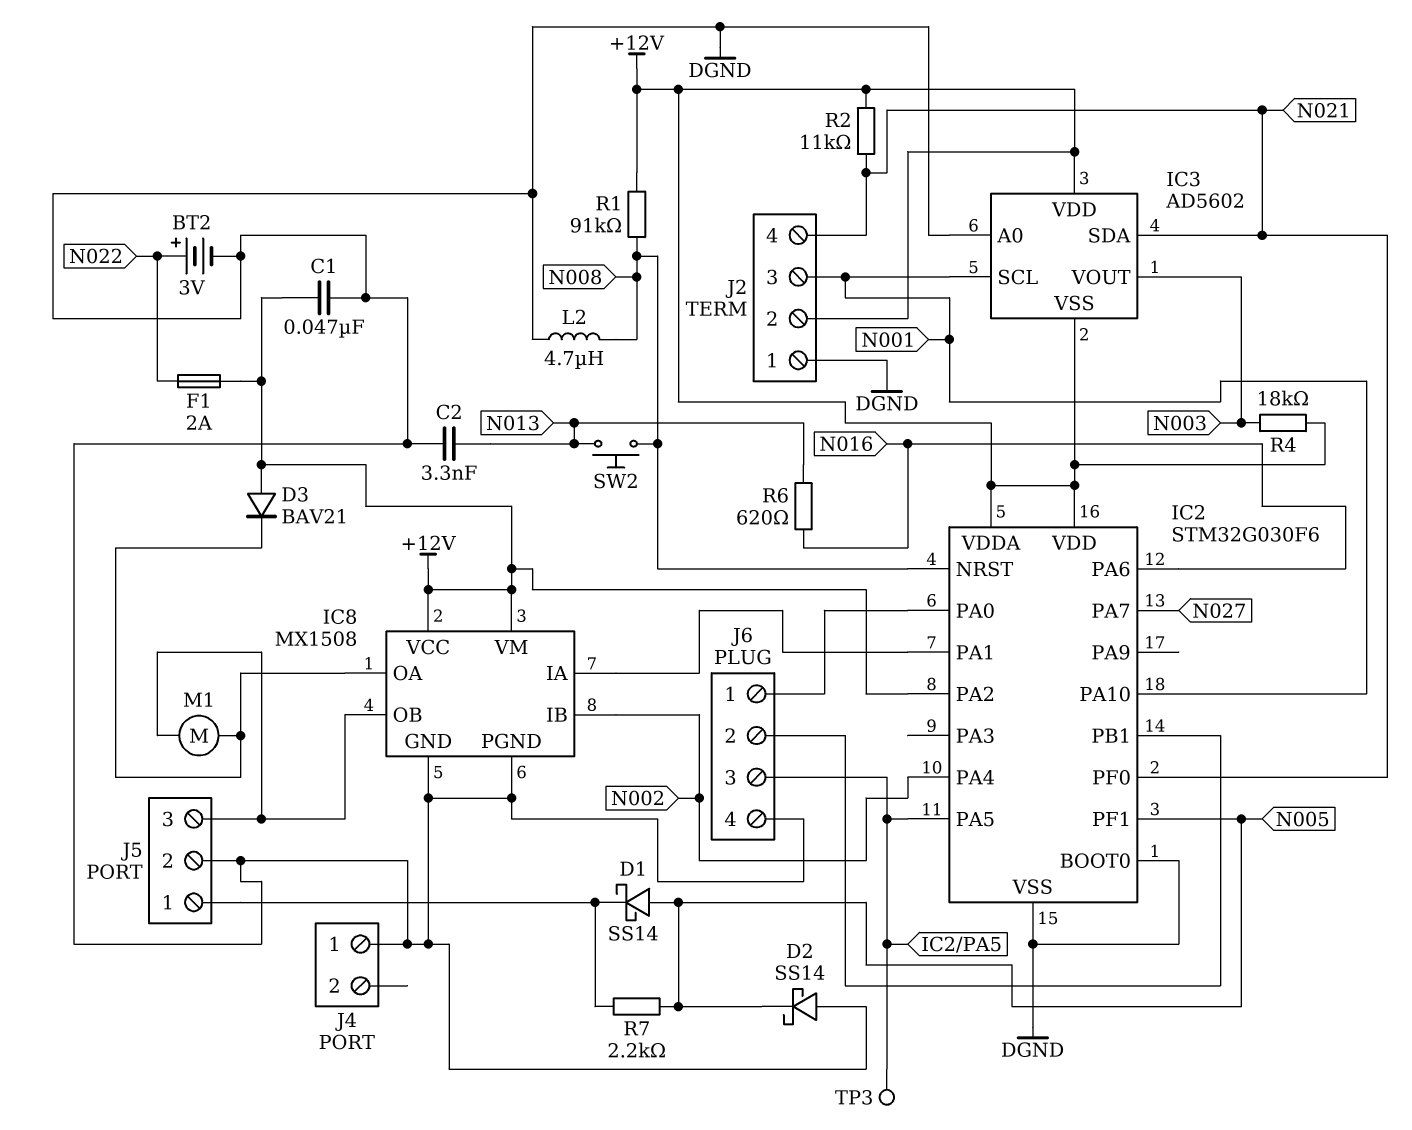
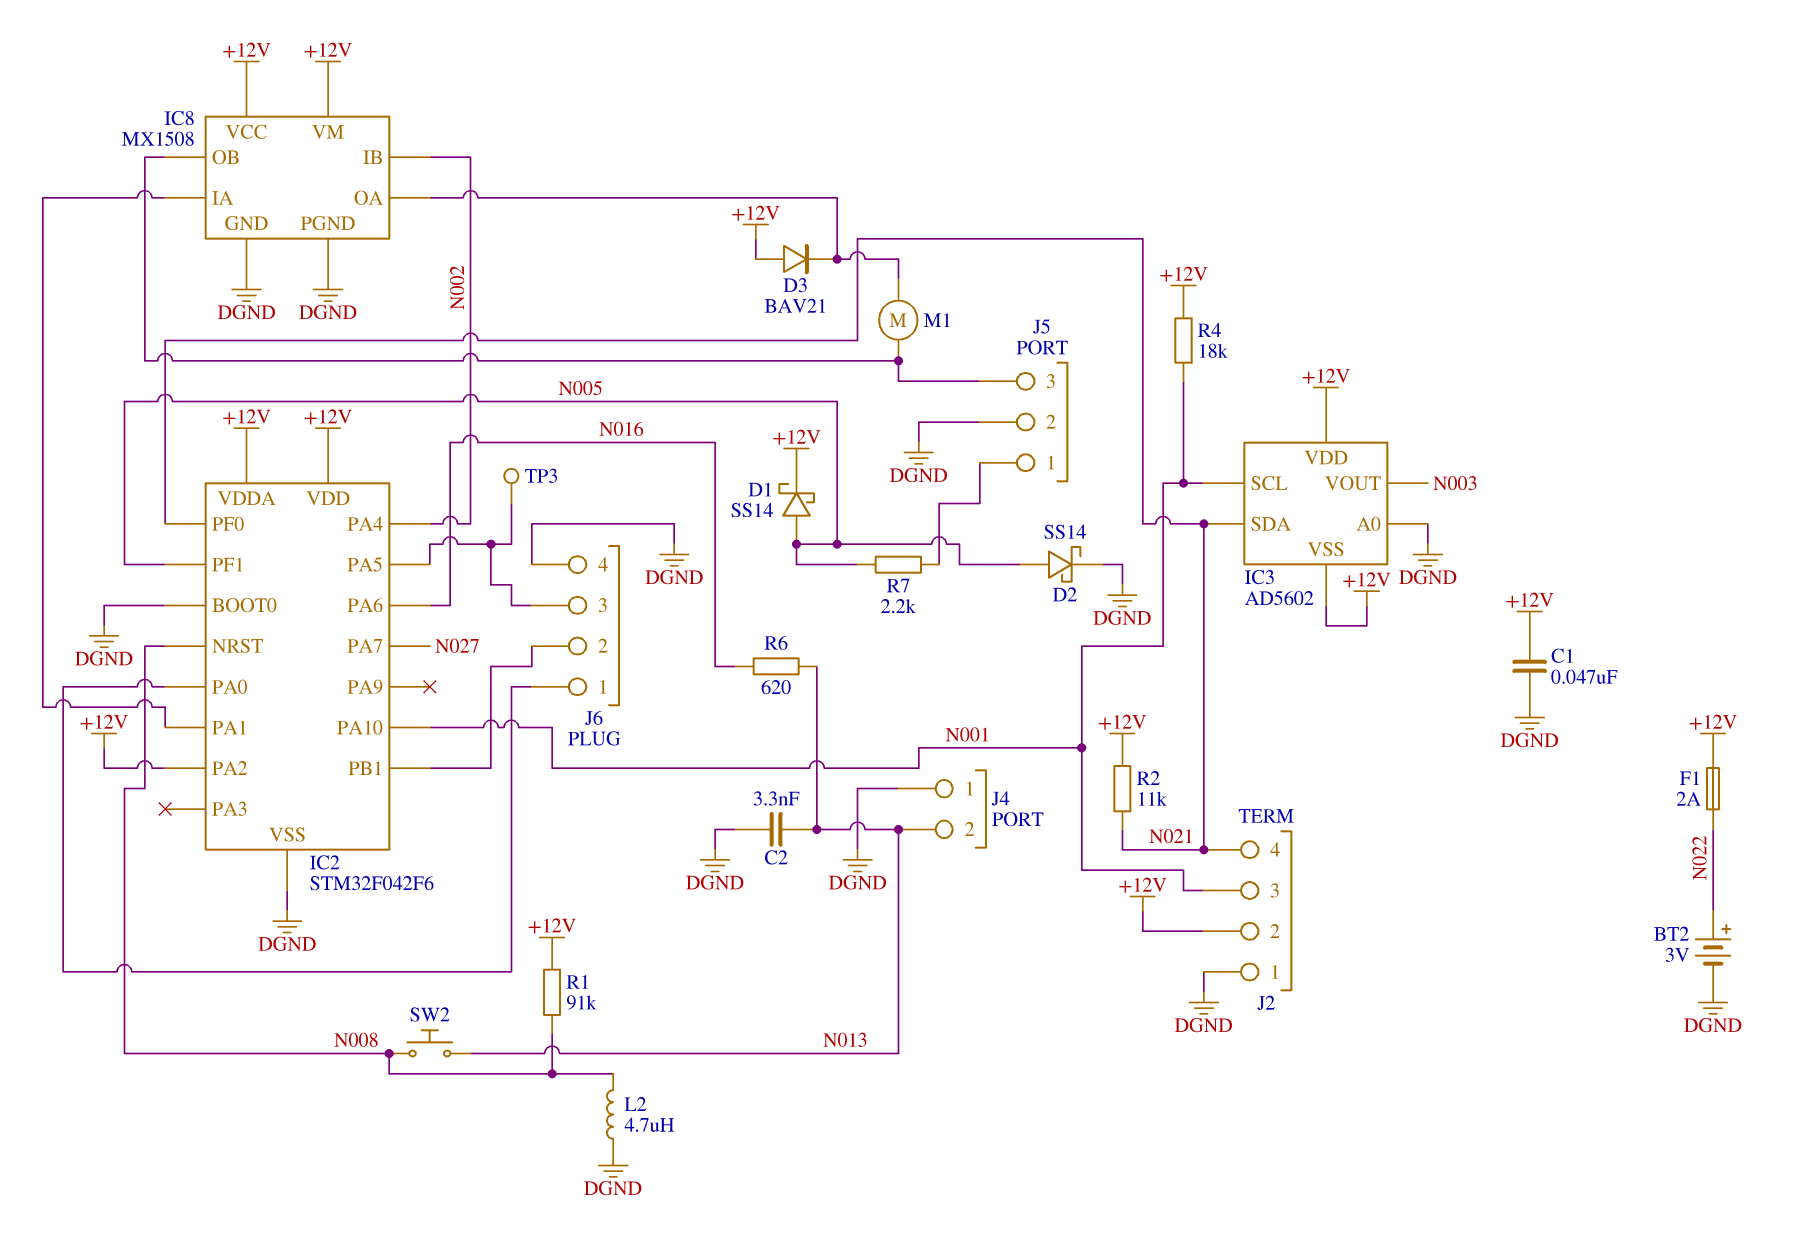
D1: schottky SS14 (A N005, K J5/1) -> schottky SS14 (A N005, K +12V)
D2: schottky SS14 (A DGND, K N005) -> schottky SS14 (A N005, K DGND)
IC2: STM32G030F6 -> STM32F042F6
J4 pin 2: none -> N013
R4: 18k (+12V, N003) -> 18k (+12V, N001)

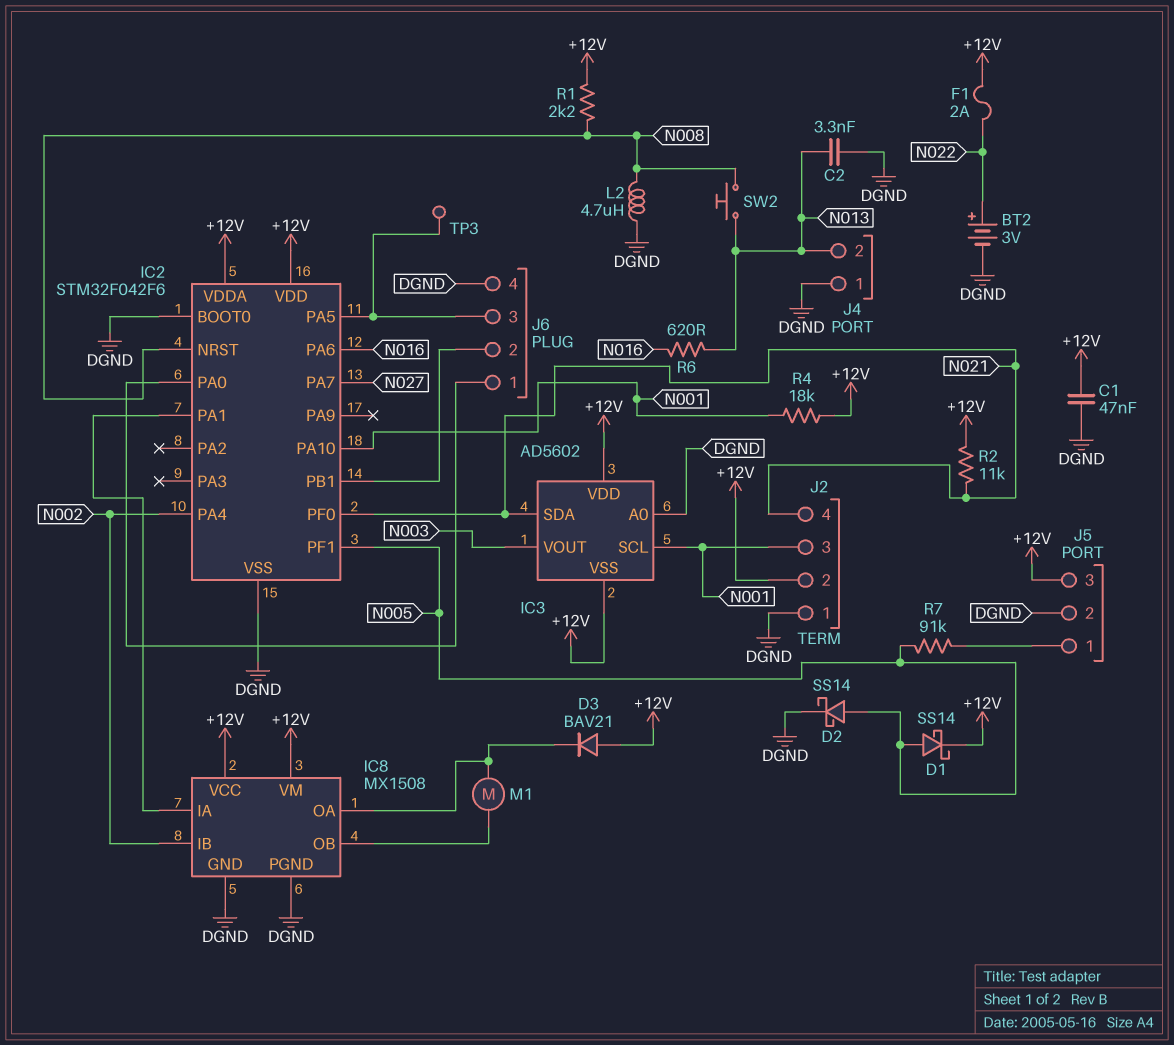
IC2 pin PA2: +12V -> none
J5 pin 3: IC8/OB -> +12V
R1: 91k (+12V, N008) -> 2.2k (+12V, N008)
R7: 2.2k (J5/1, N005) -> 91k (J5/1, N005)

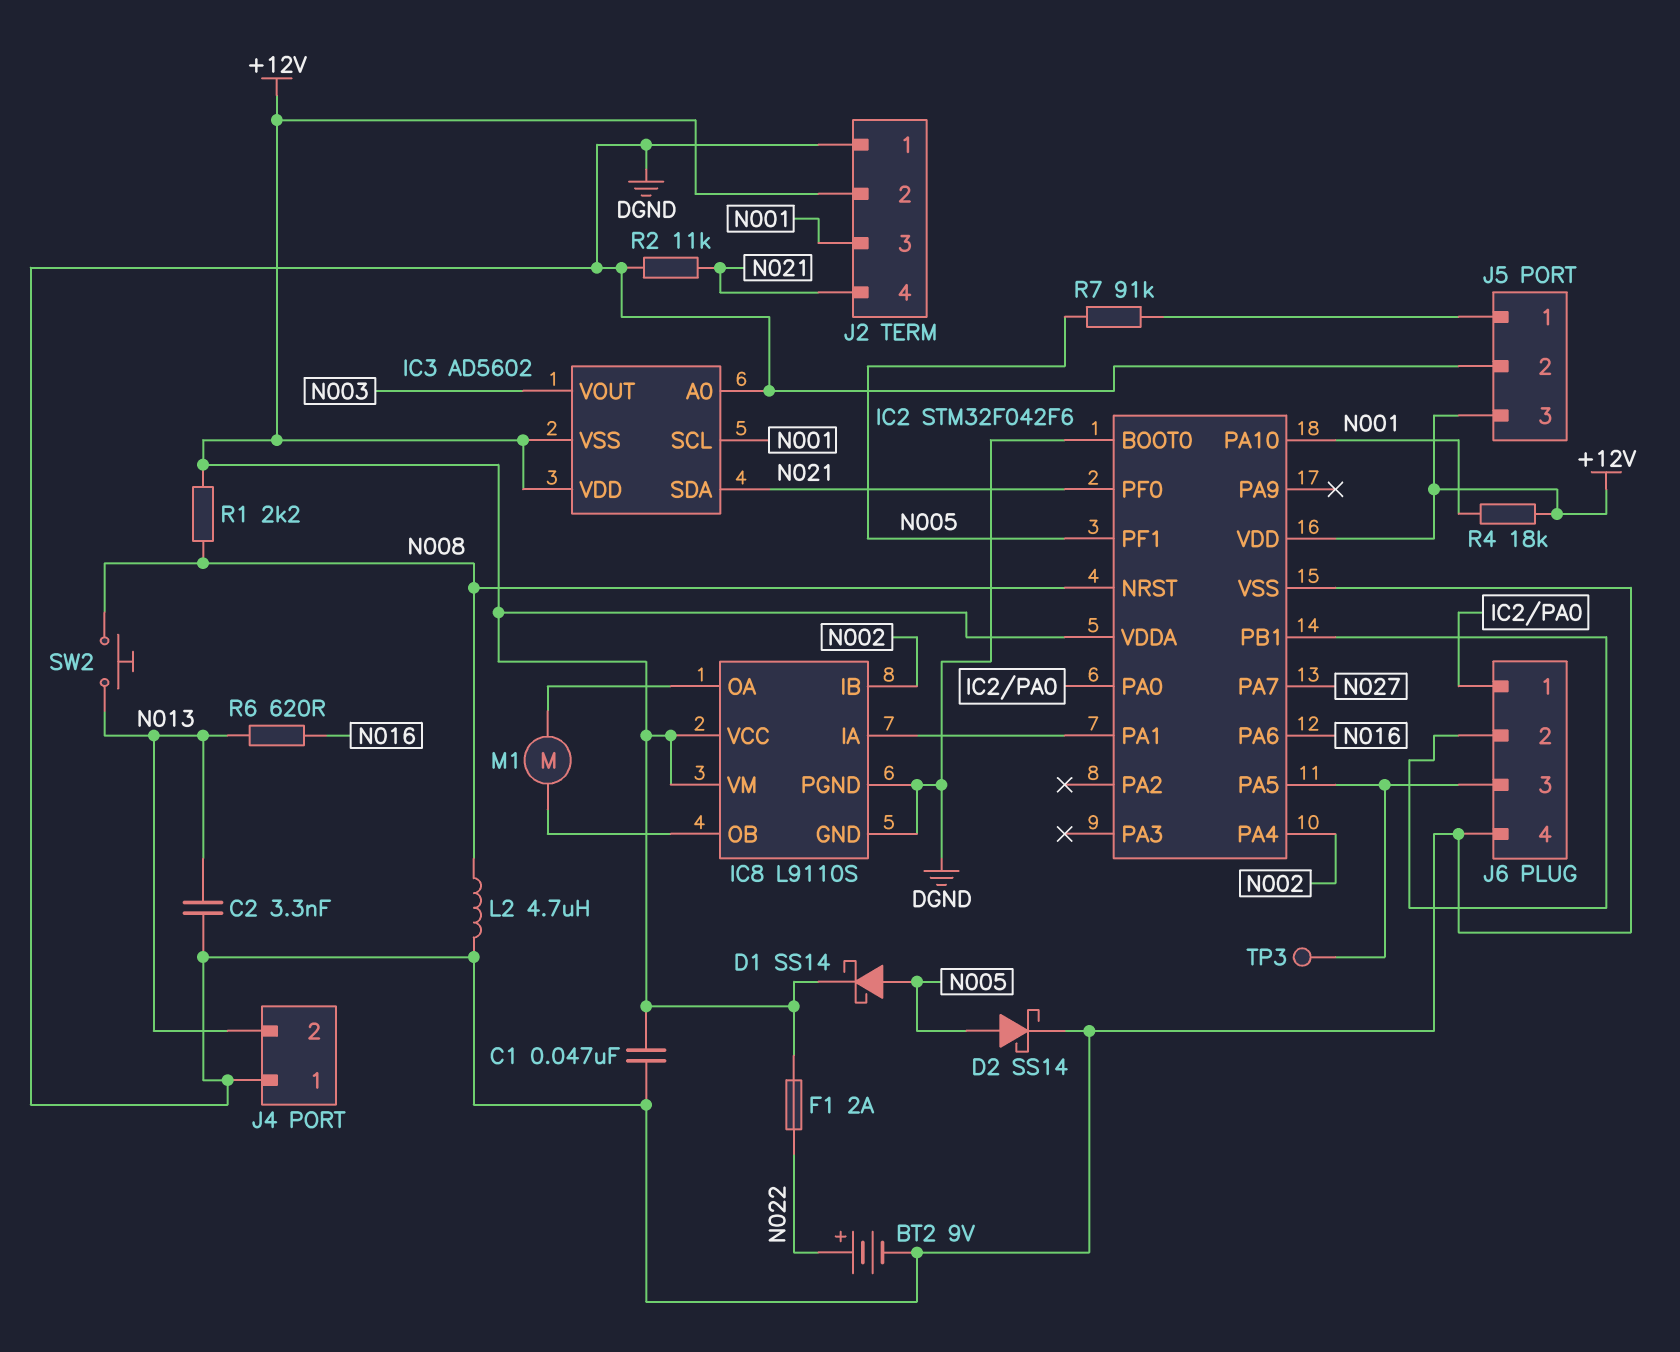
BT2: 3V (plus N022, minus DGND) -> 9V (plus N022, minus DGND)
D3: diode BAV21 (A +12V, K IC8/OA) -> none
IC8: MX1508 -> L9110S
R2: 11k (+12V, N021) -> 11k (DGND, N021)

